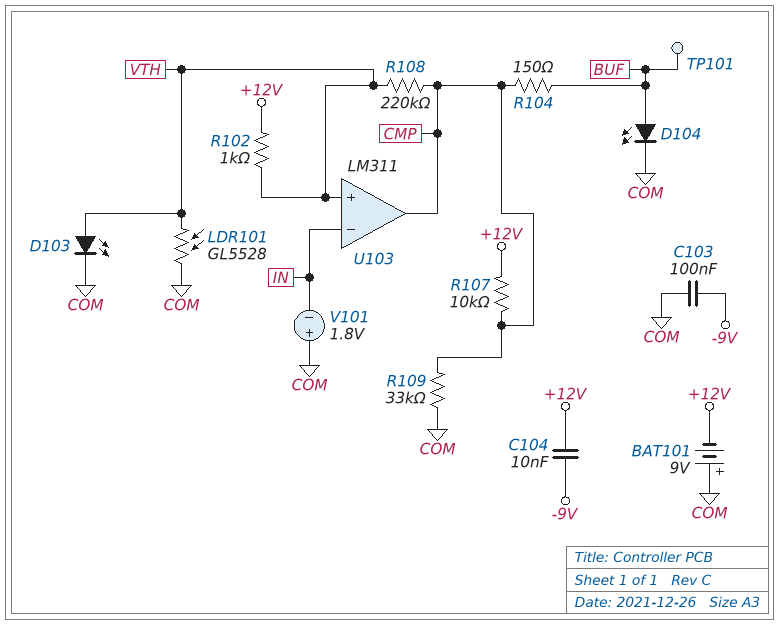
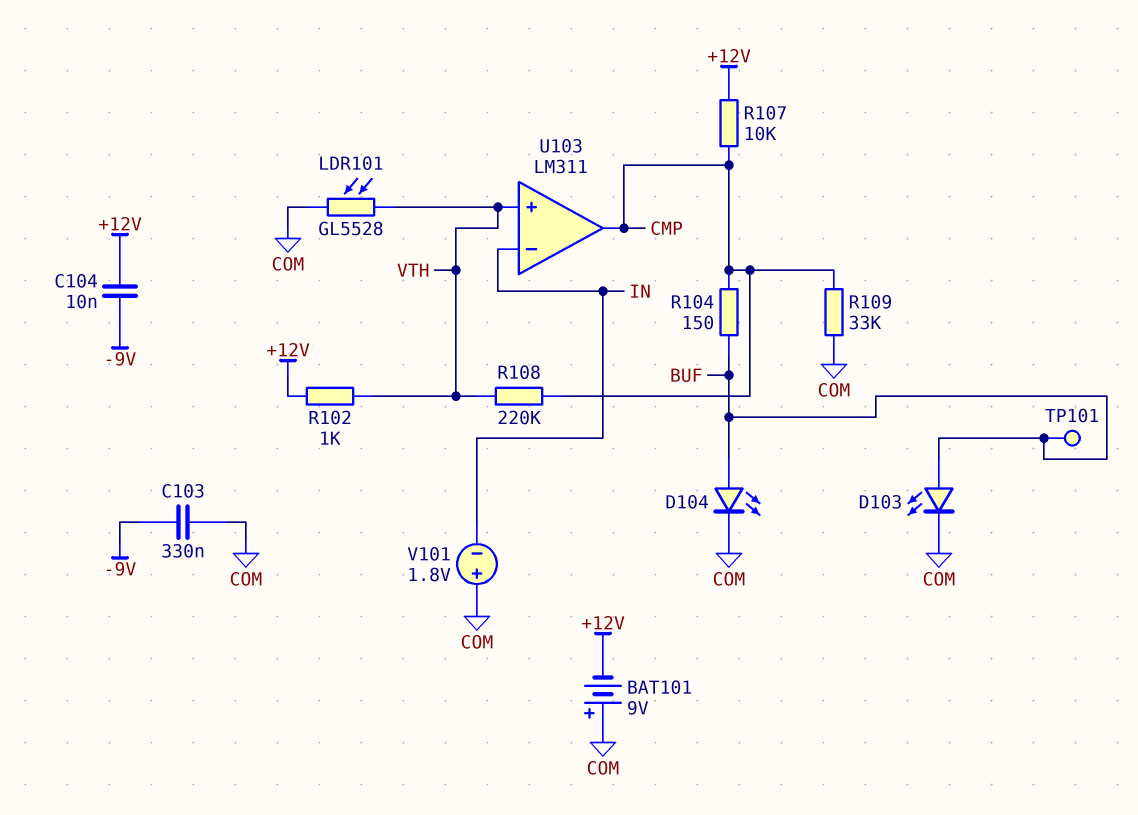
C103: 100nF (-9V, COM) -> 330nF (-9V, COM)
D103: LED (A VTH, K COM) -> LED (A BUF, K COM)

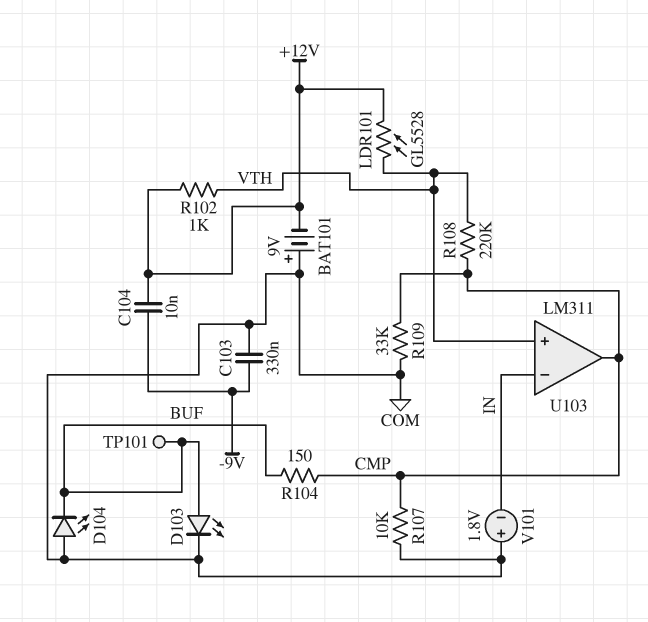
D104: LED (A BUF, K COM) -> LED (A COM, K BUF)
LDR101: GL5528 (COM, VTH) -> GL5528 (+12V, VTH)
R107: 10k (+12V, CMP) -> 10k (CMP, COM)

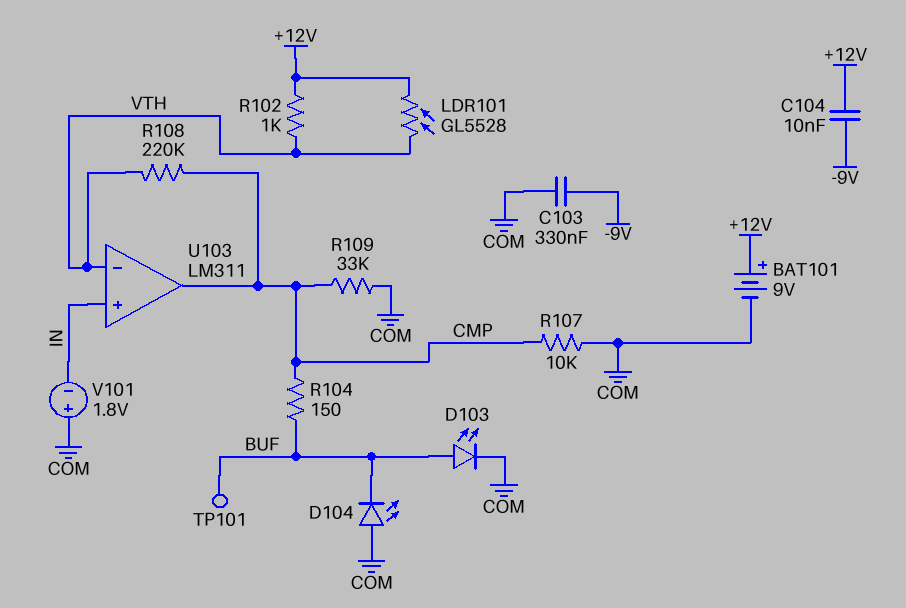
BAT101: 9V (plus COM, minus +12V) -> 9V (plus +12V, minus COM)
U103 pin in+: VTH -> IN
U103 pin in-: IN -> VTH

